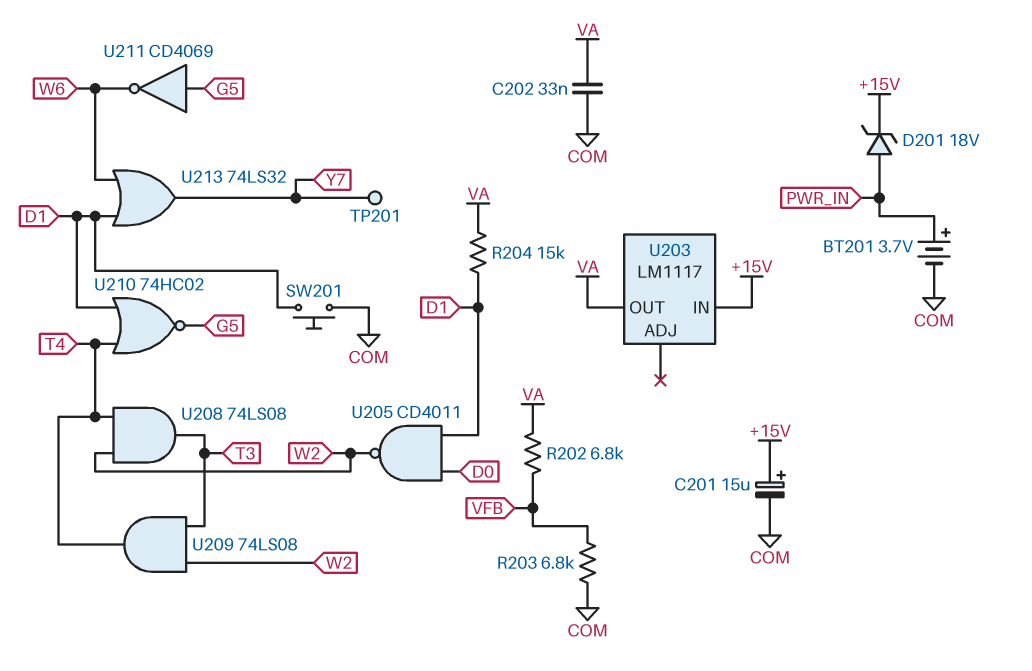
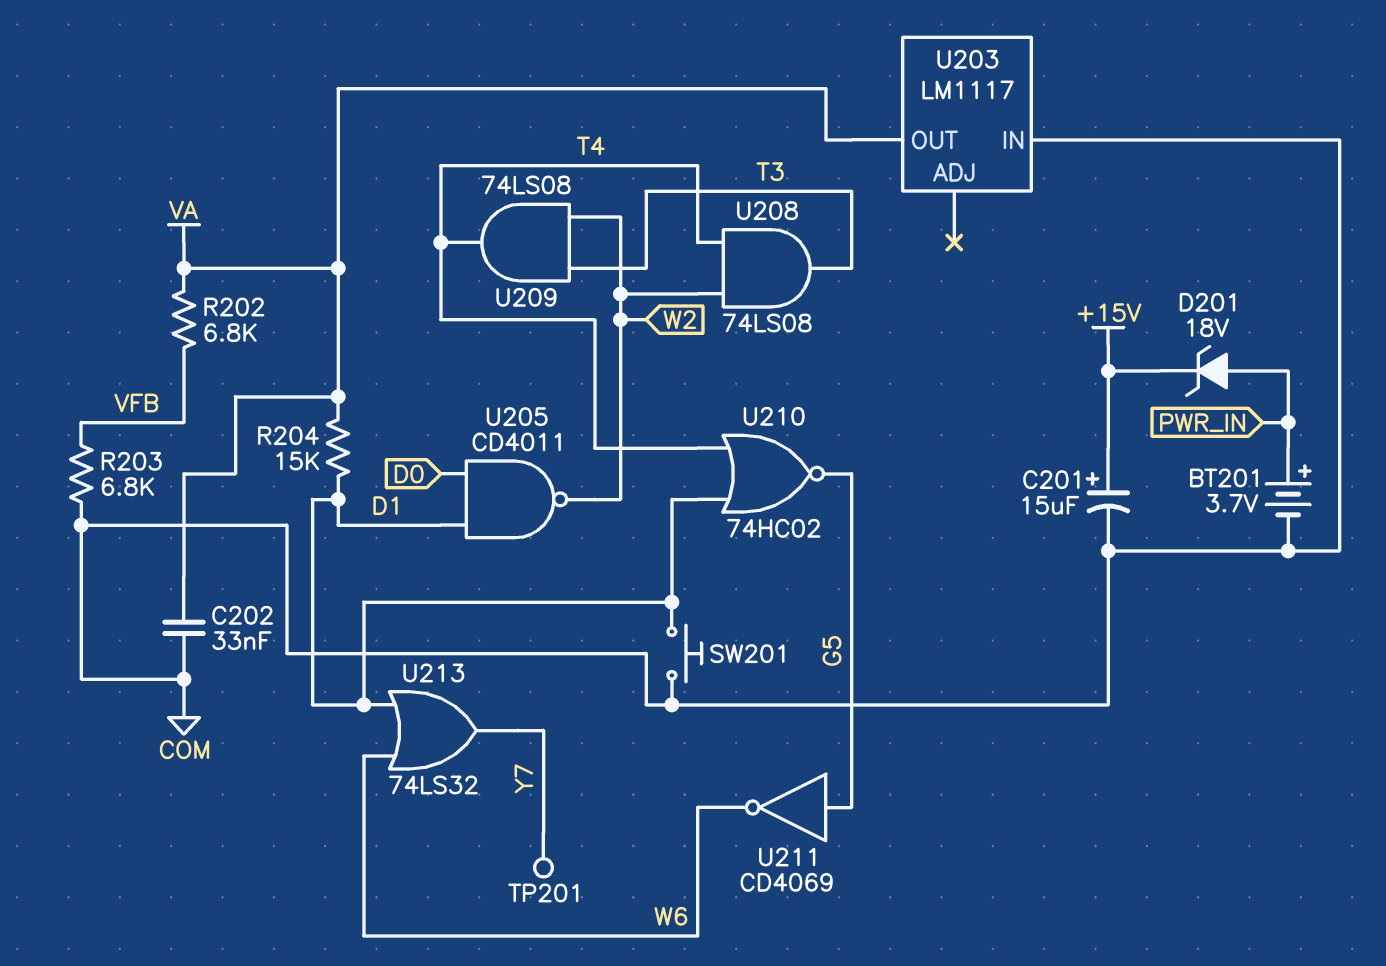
U203 pin IN: +15V -> COM

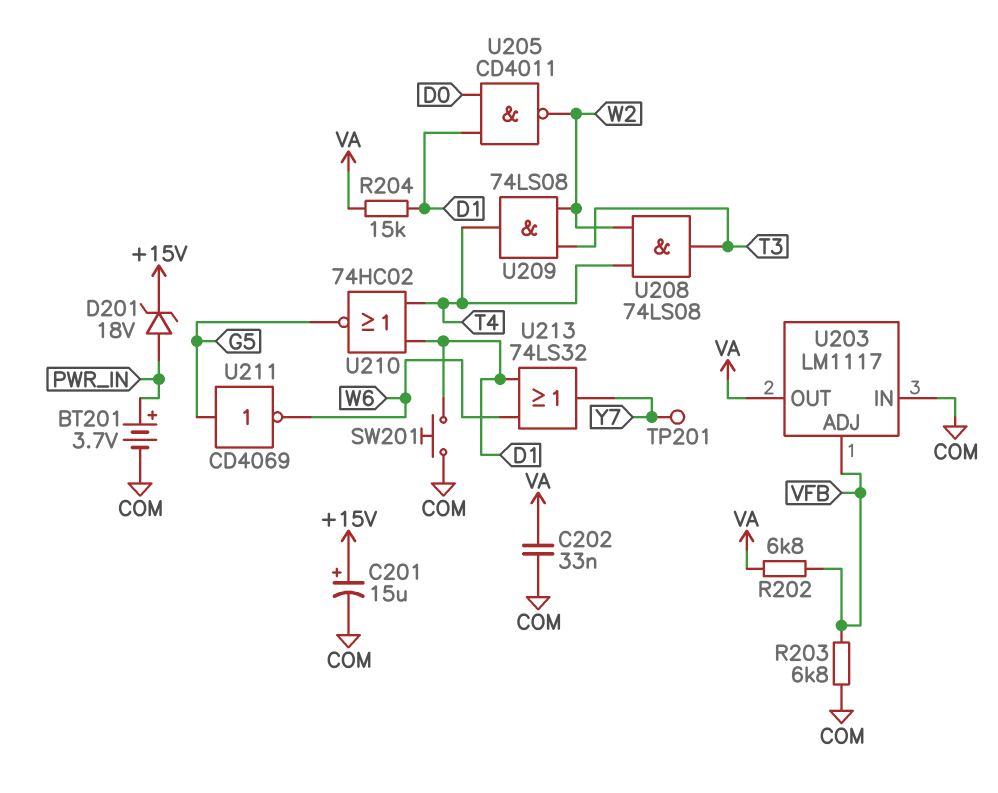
U203 pin ADJ: none -> VFB

